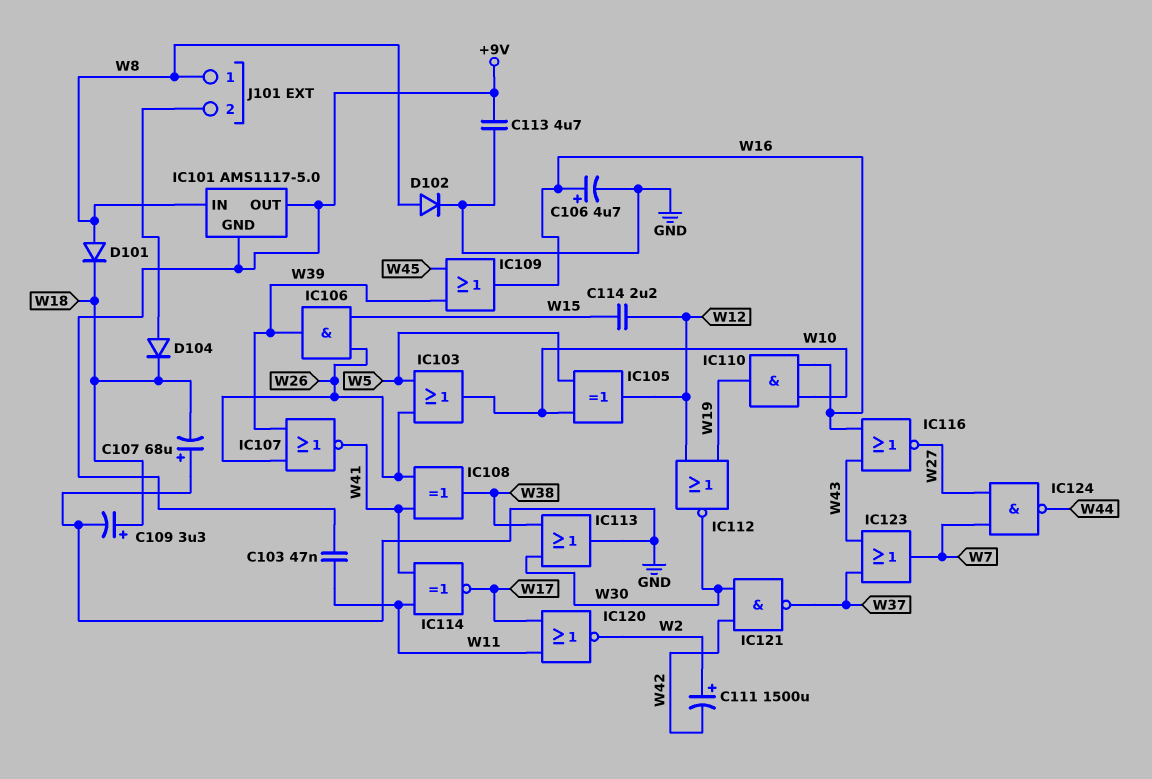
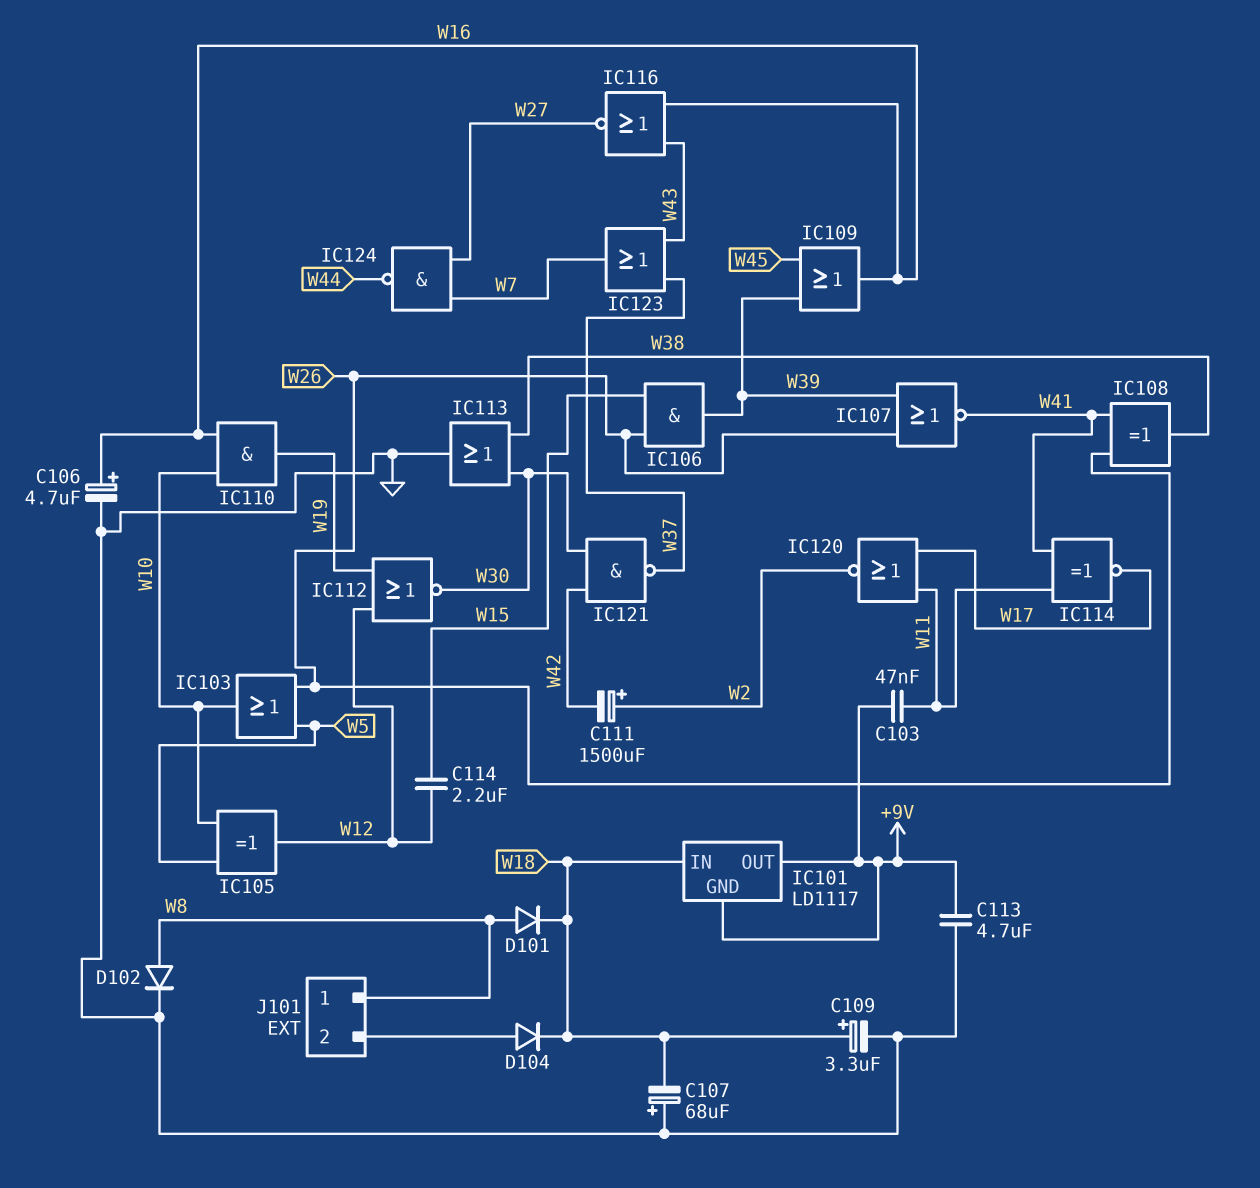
IC101: AMS1117-5.0 -> LD1117
IC101 pin IN: W8 -> W18

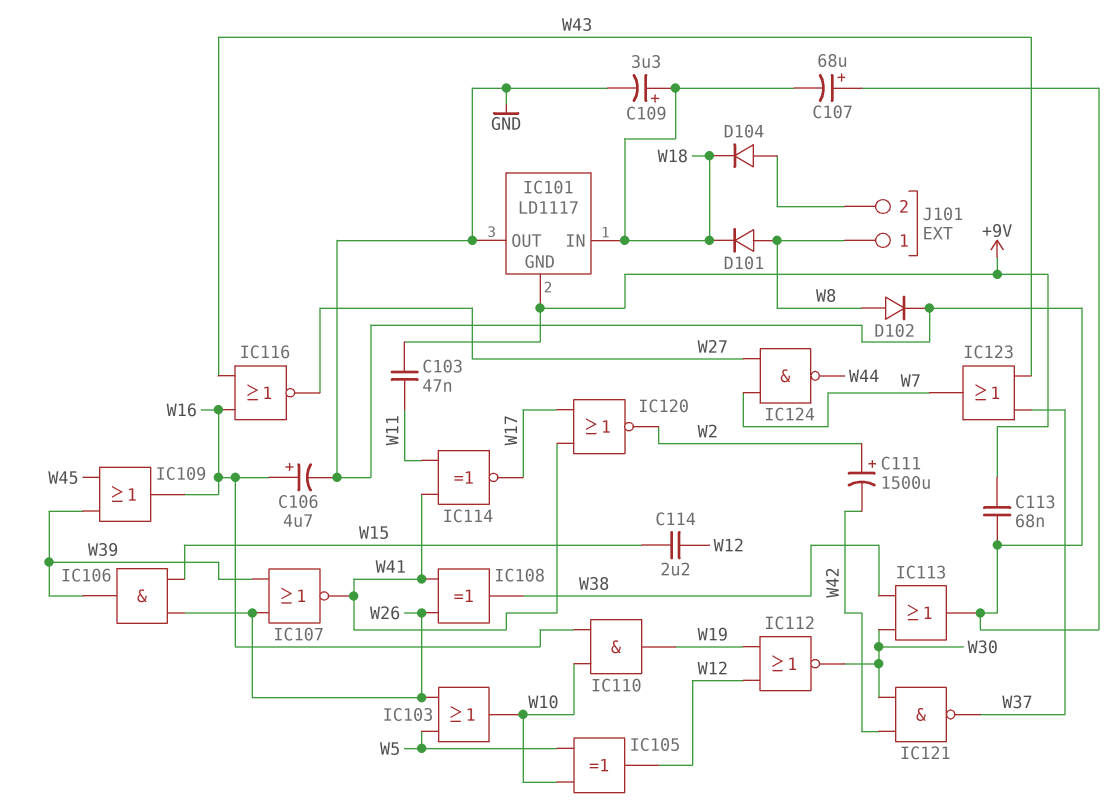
C113: 4.7uF (+9V, GND) -> 68nF (+9V, GND)
IC101 pin OUT: +9V -> GND
IC120: NOR (in W11, in W17, out W2) -> NOR (in W17, in W41, out W2)

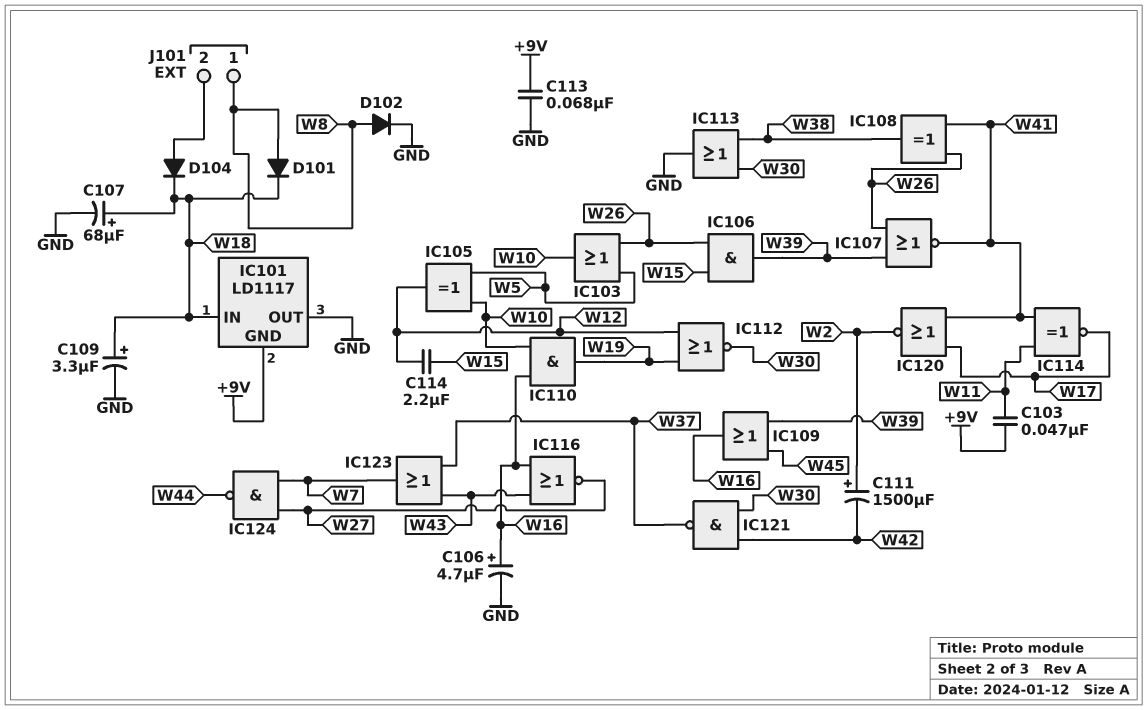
C107: 68uF (plus GND, minus W18) -> 68uF (plus W18, minus GND)

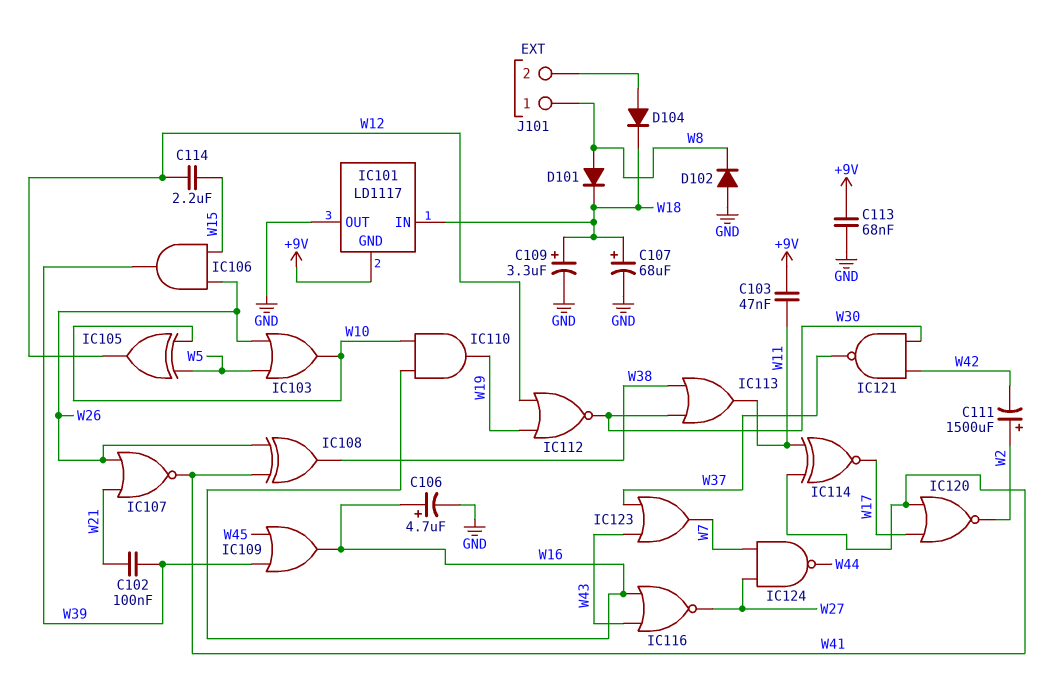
C102: none -> 100nF (W21, W39)
D102: diode (A W8, K GND) -> diode (A GND, K W8)
IC107: NOR (in W26, in W39, out W41) -> NOR (in W21, in W26, out W41)
IC113: OR (in W30, in W38, out GND) -> OR (in W30, in W38, out W11)

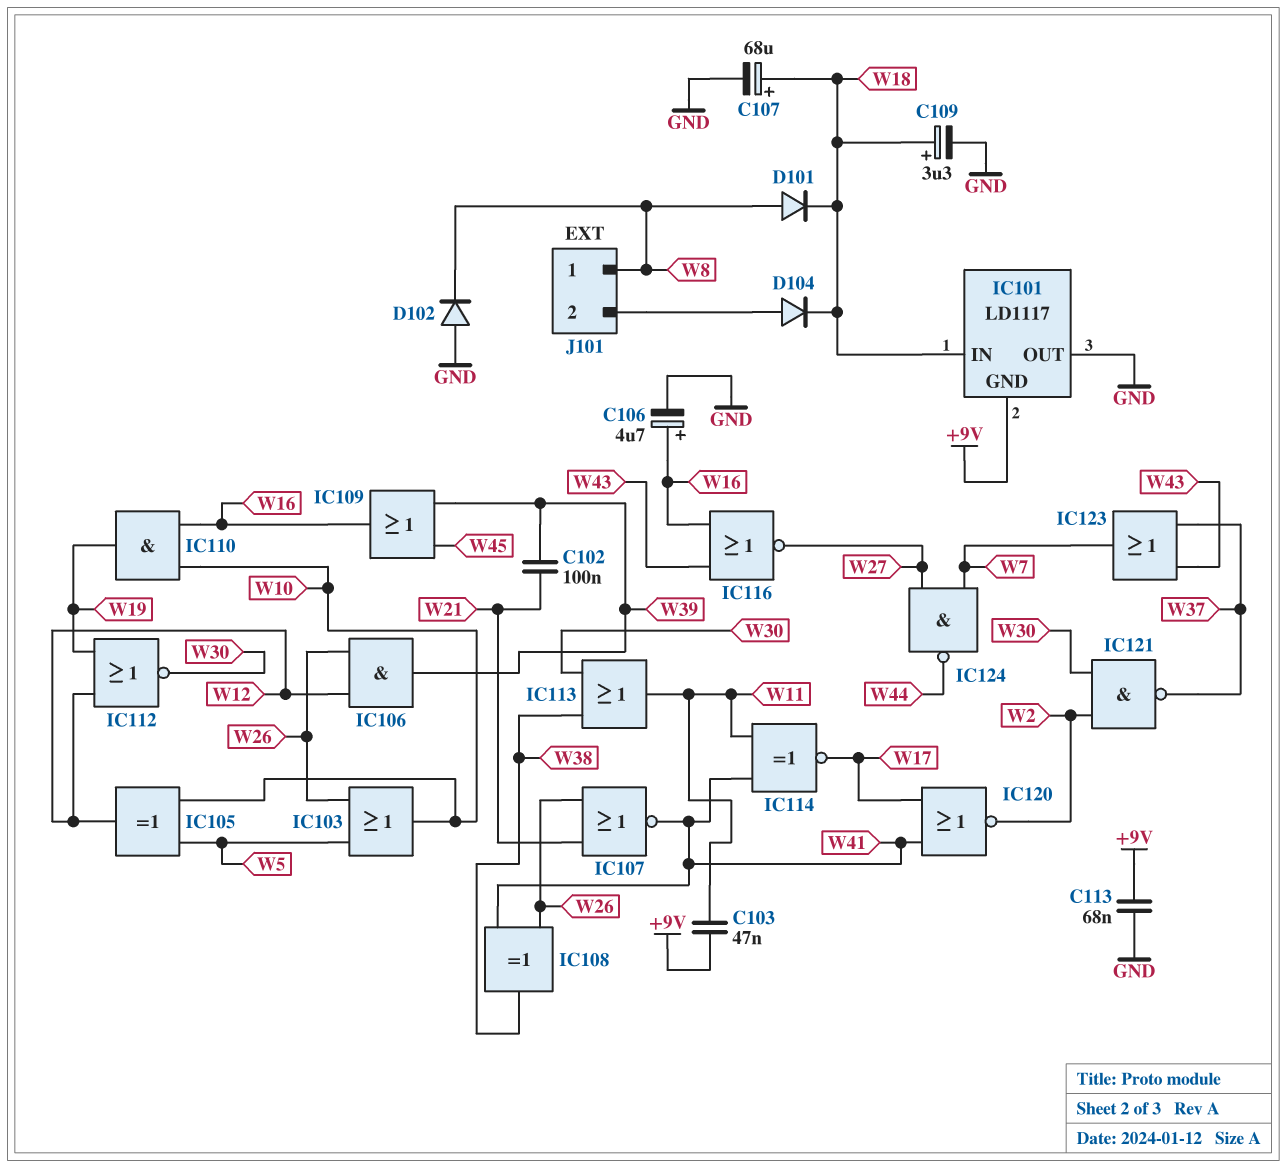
C111: 1500uF (plus W2, minus W42) -> none
C114: 2.2uF (W12, W15) -> none
IC106: AND (in W15, in W26, out W39) -> AND (in W12, in W26, out W39)
IC121: NAND (in W30, in W42, out W37) -> NAND (in W2, in W30, out W37)

